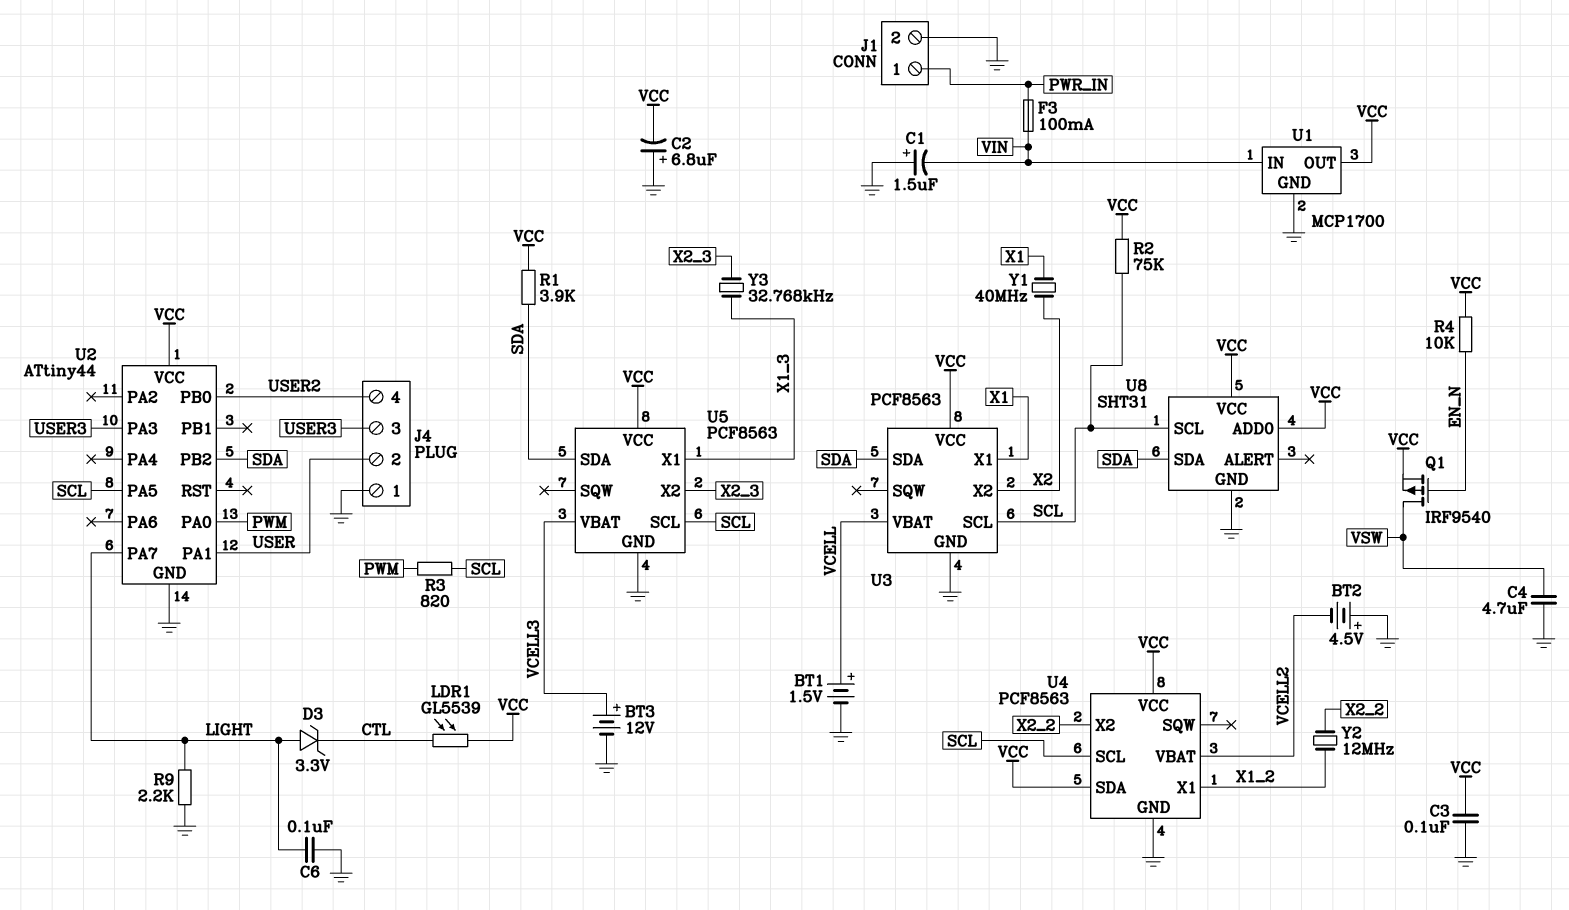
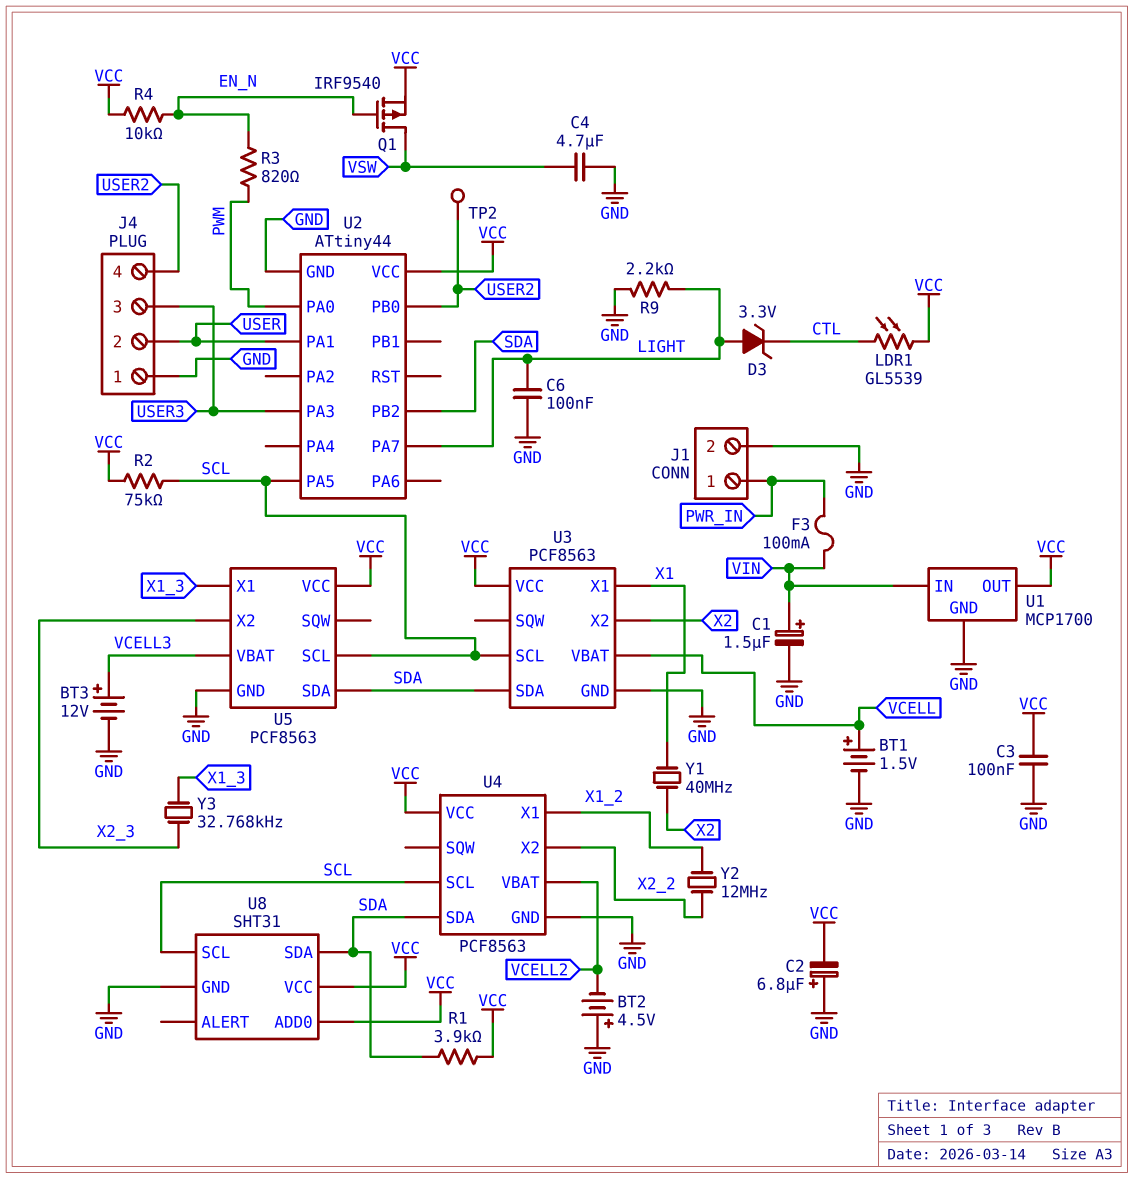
C1: 1.5uF (plus GND, minus VIN) -> 1.5uF (plus VIN, minus GND)
R3: 820 (PWM, SCL) -> 820 (EN_N, PWM)
TP2: none -> test point (USER2)
U4 pin SDA: VCC -> SDA

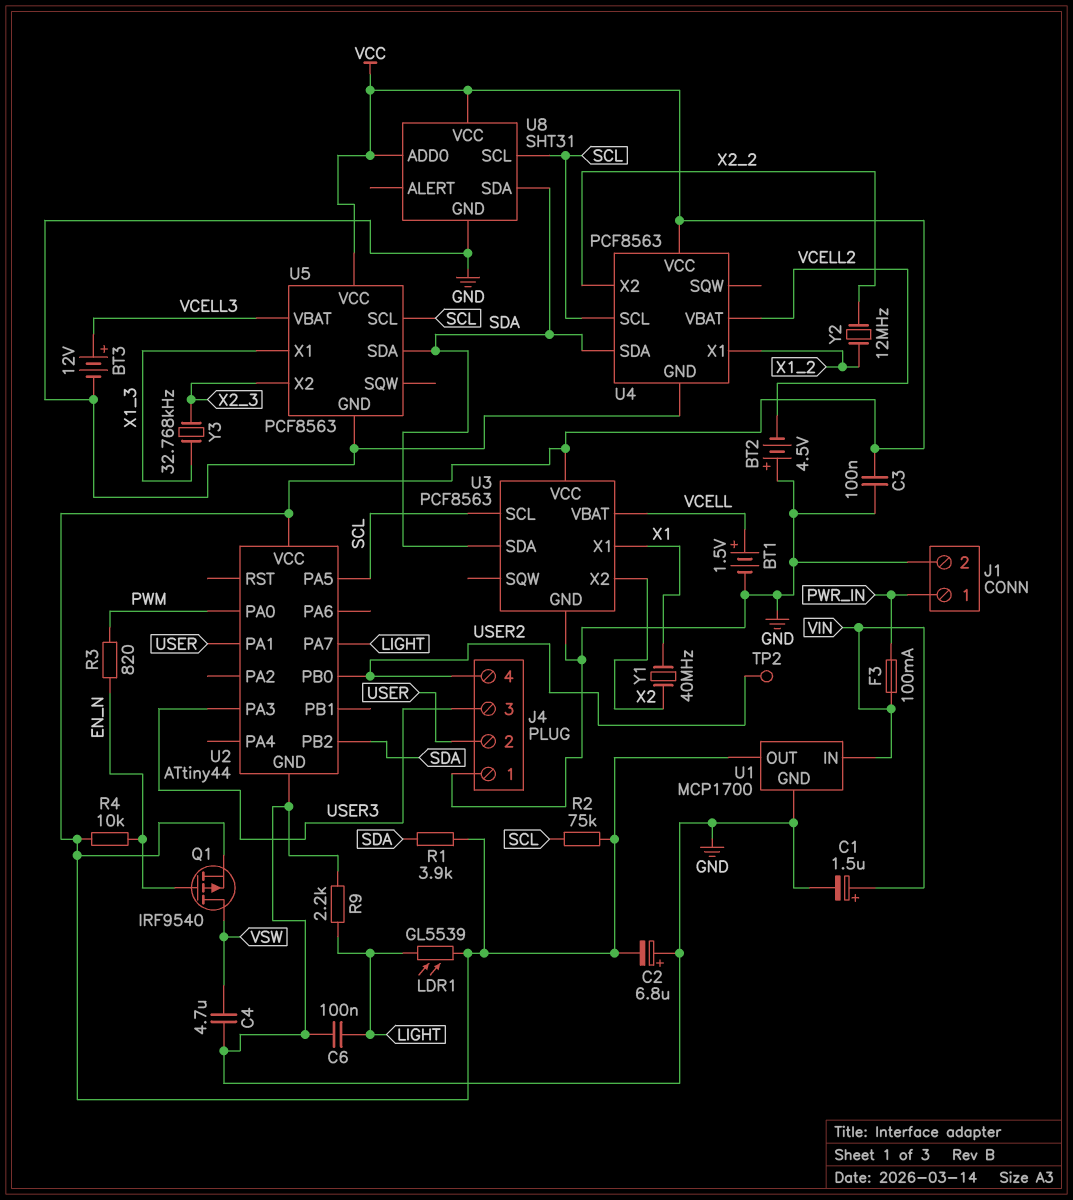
D3: zener 3.3V (A LIGHT, K CTL) -> none
LDR1: GL5539 (CTL, VCC) -> GL5539 (LIGHT, VCC)

